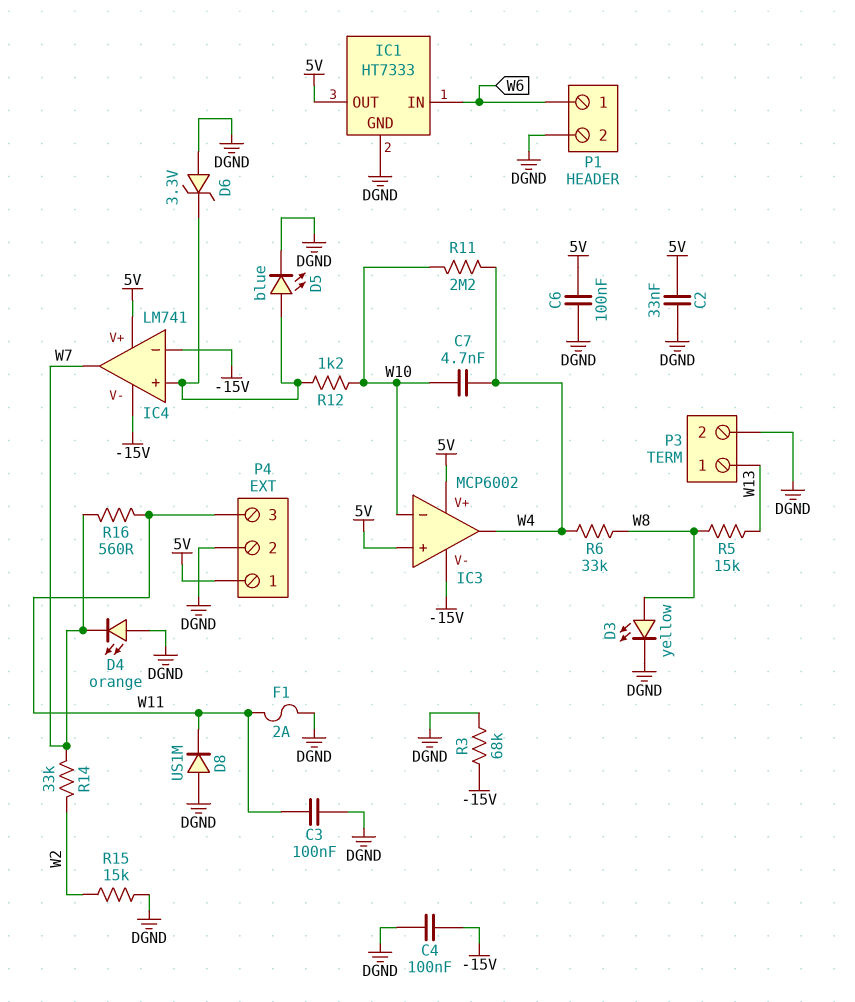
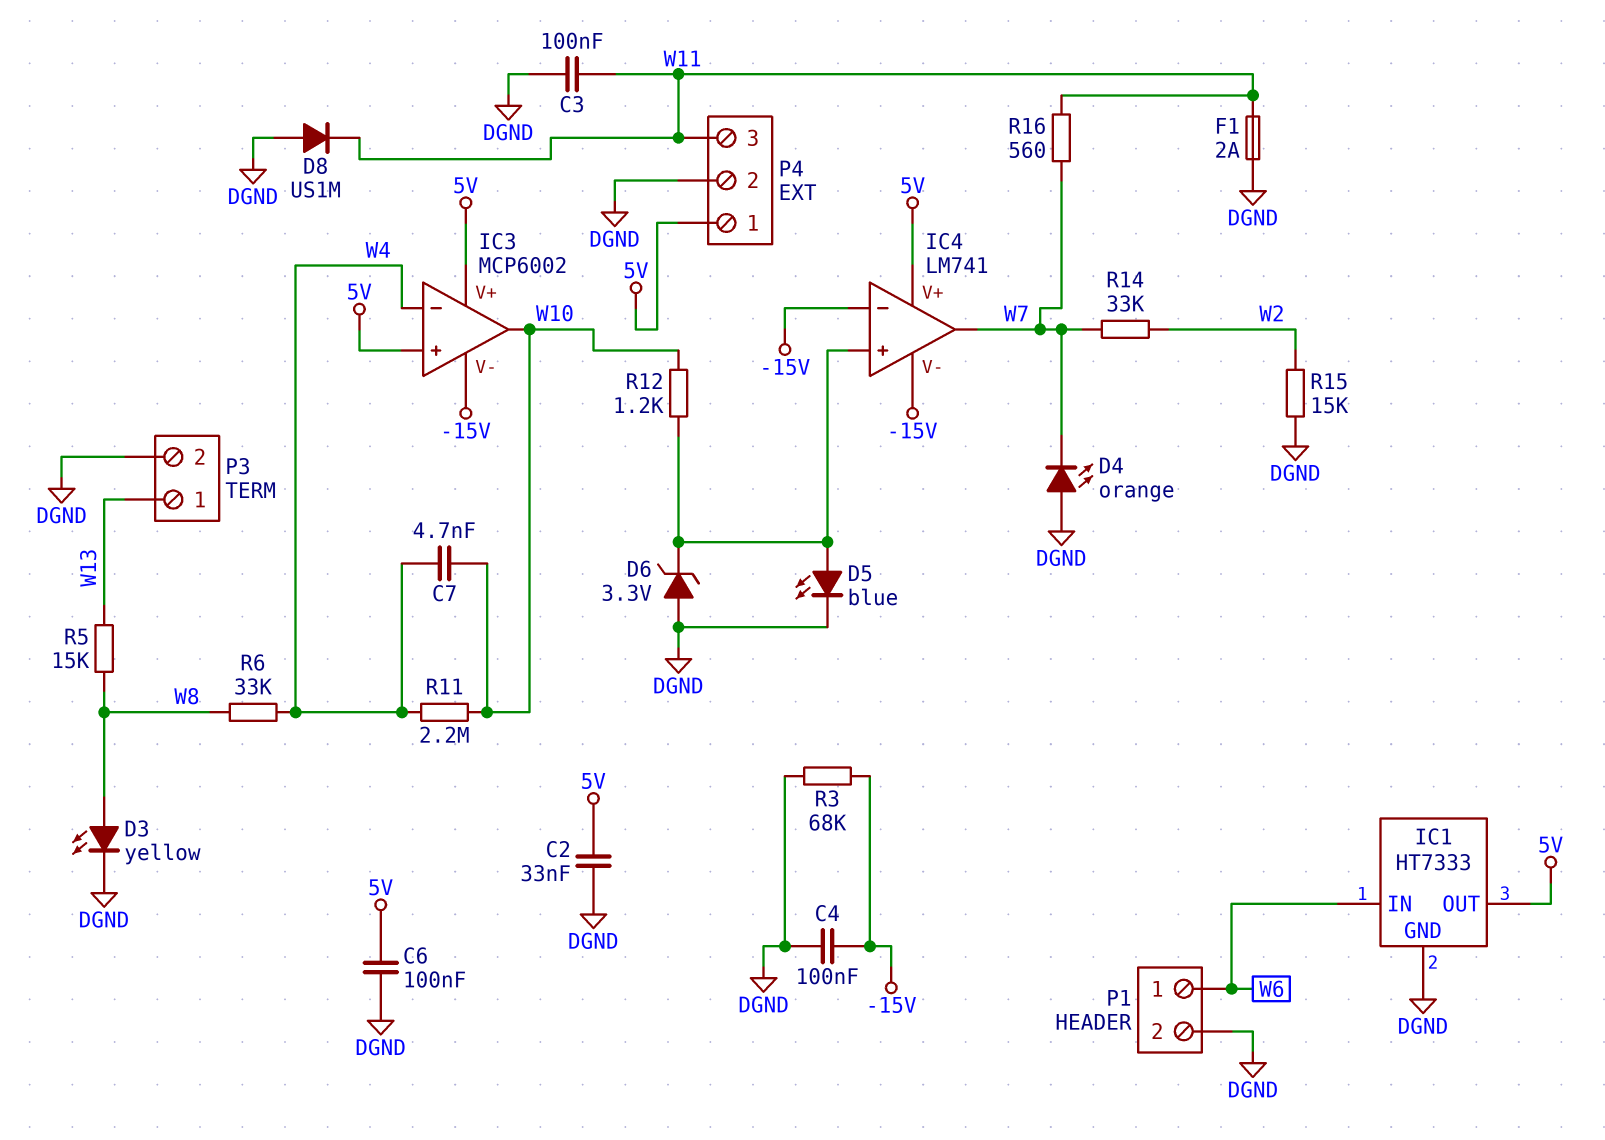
IC3 pin in-: W10 -> W4
IC3 pin out: W4 -> W10

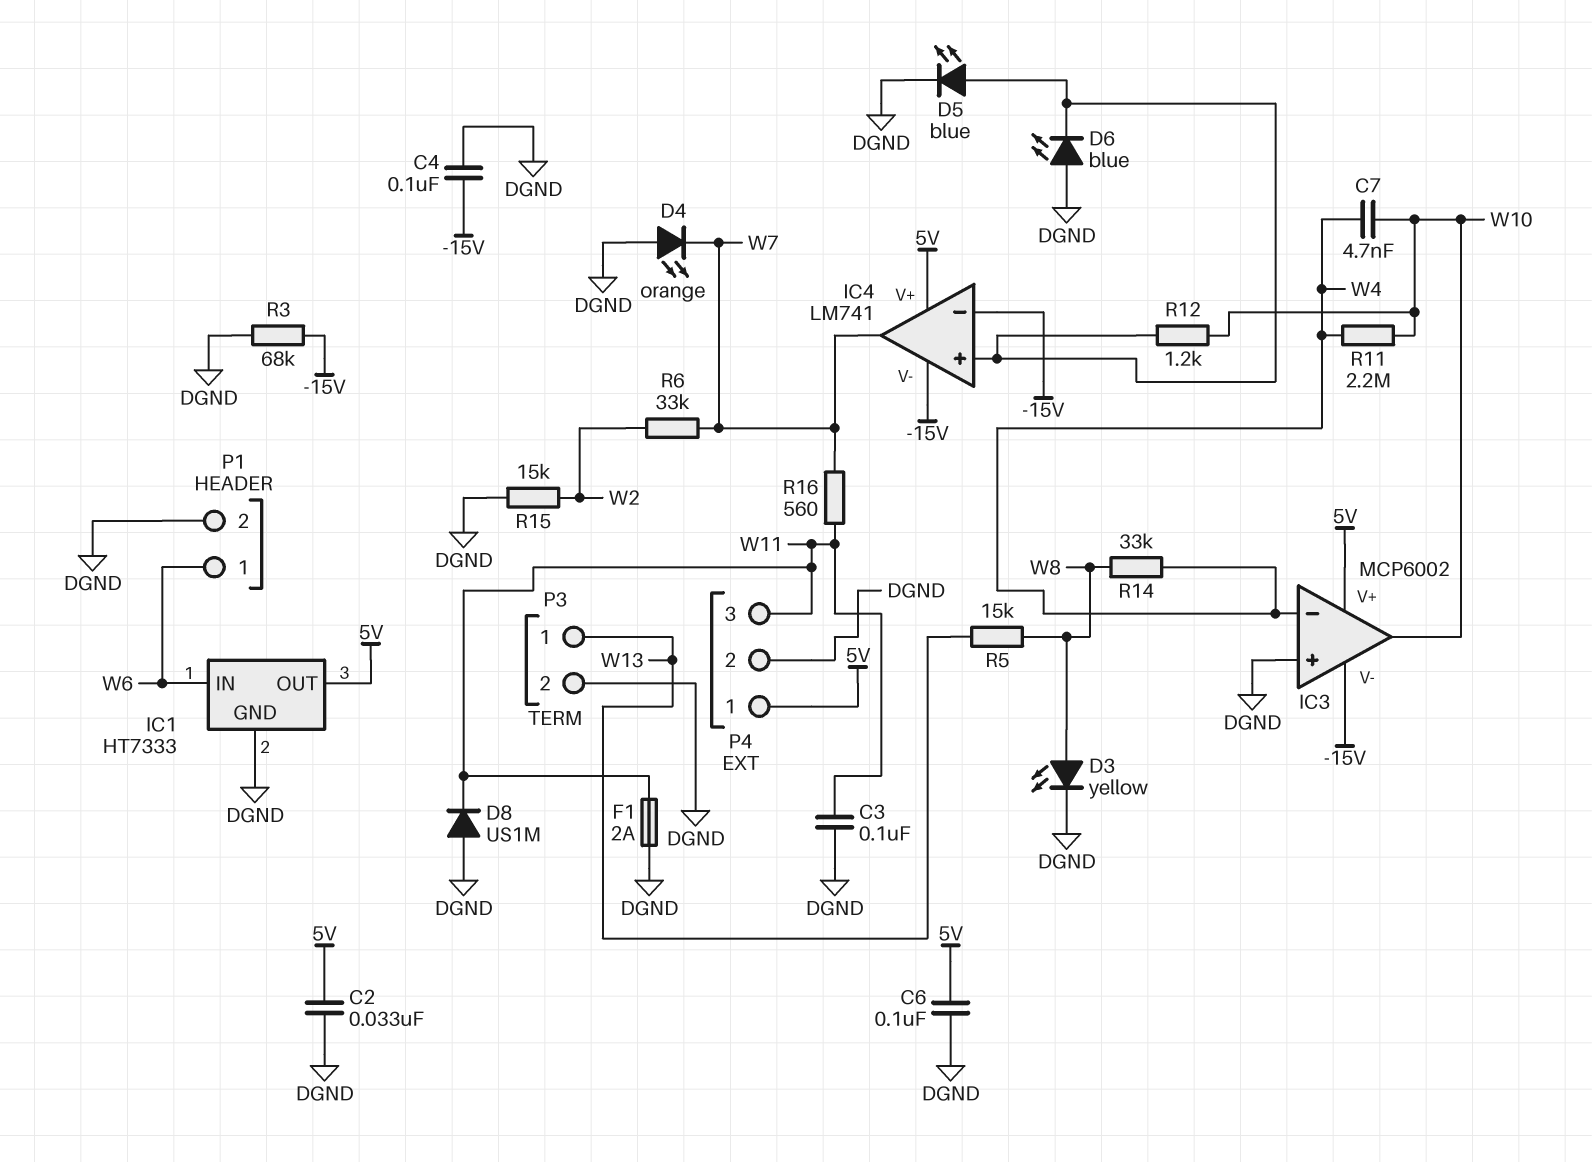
D6: zener 3.3V (A DGND, K IC4/in+) -> LED blue (A DGND, K IC4/in+)
IC3 pin in+: 5V -> DGND
R6: 33k (W4, W8) -> 33k (W2, W7)
R14: 33k (W2, W7) -> 33k (W4, W8)

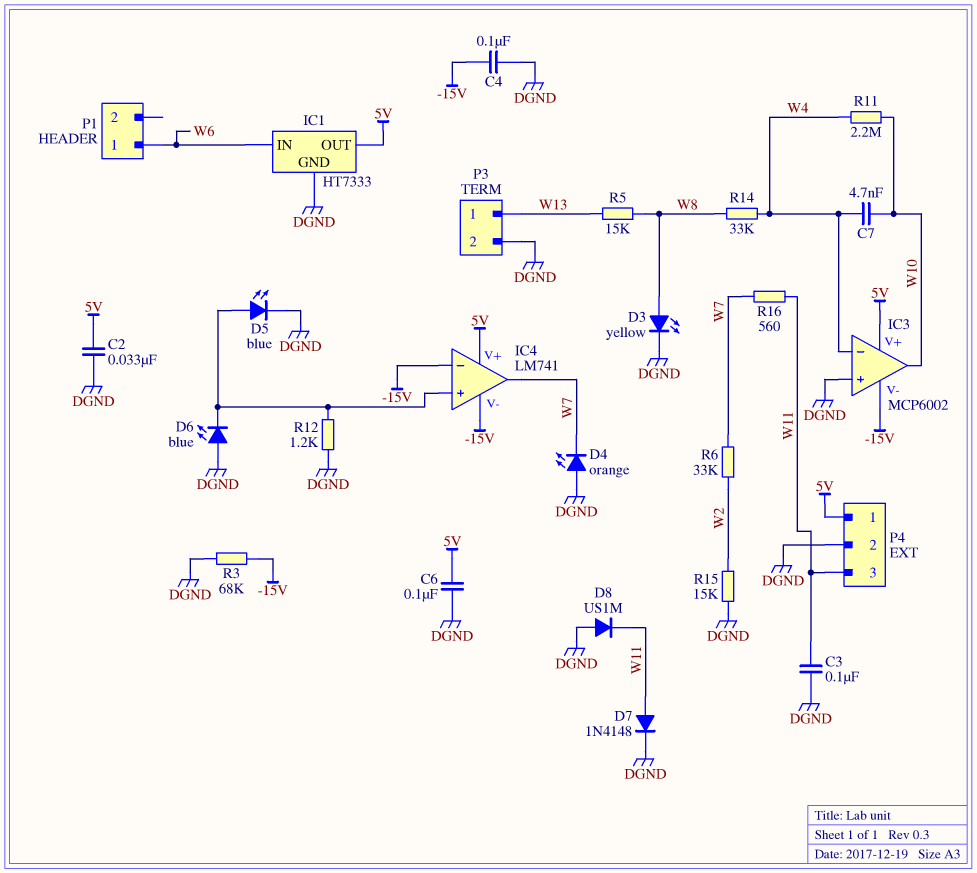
D7: none -> diode 1N4148 (A W11, K DGND)
F1: 2A (DGND, W11) -> none
P1 pin 2: DGND -> none
R12: 1.2k (IC4/in+, W10) -> 1.2k (DGND, IC4/in+)

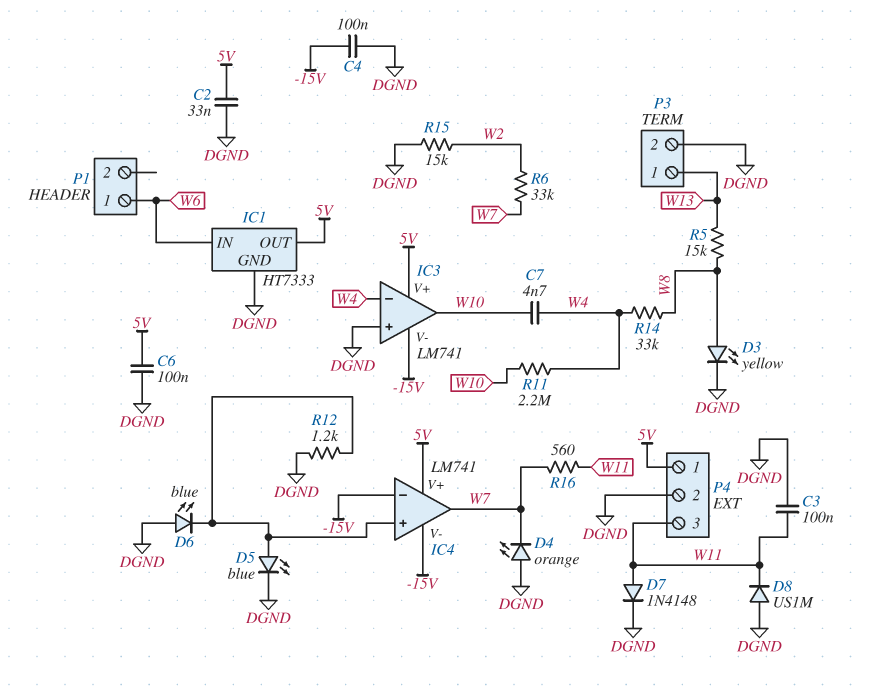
IC3: MCP6002 -> LM741
R3: 68k (-15V, DGND) -> none

